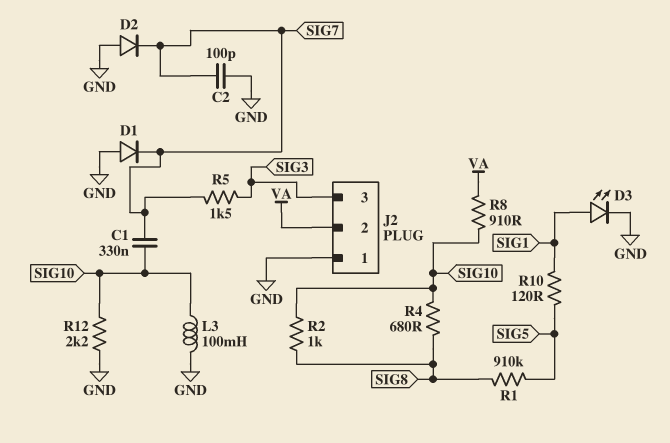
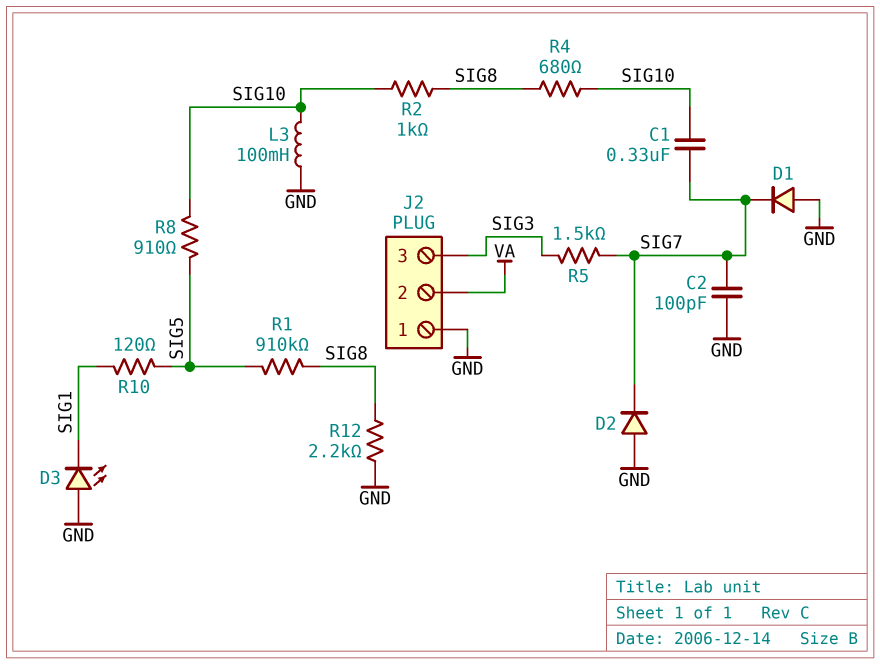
D3: LED (A SIG1, K GND) -> LED (A GND, K SIG1)
R8: 910 (SIG10, VA) -> 910 (SIG5, SIG10)
R12: 2.2k (GND, SIG10) -> 2.2k (GND, SIG8)

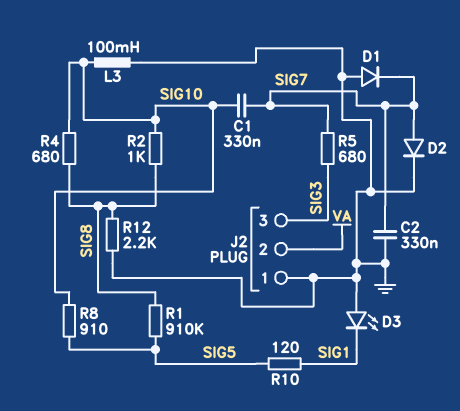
C2: 100pF (GND, SIG7) -> 330nF (GND, SIG7)
D2: diode (A GND, K SIG7) -> diode (A SIG7, K GND)
R5: 1.5k (SIG3, SIG7) -> 680 (SIG3, SIG7)

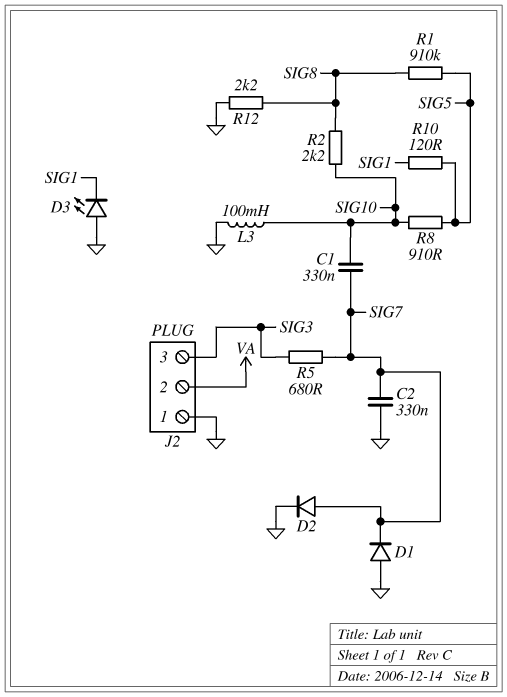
R2: 1k (SIG8, SIG10) -> 2.2k (SIG8, SIG10)
R4: 680 (SIG8, SIG10) -> none

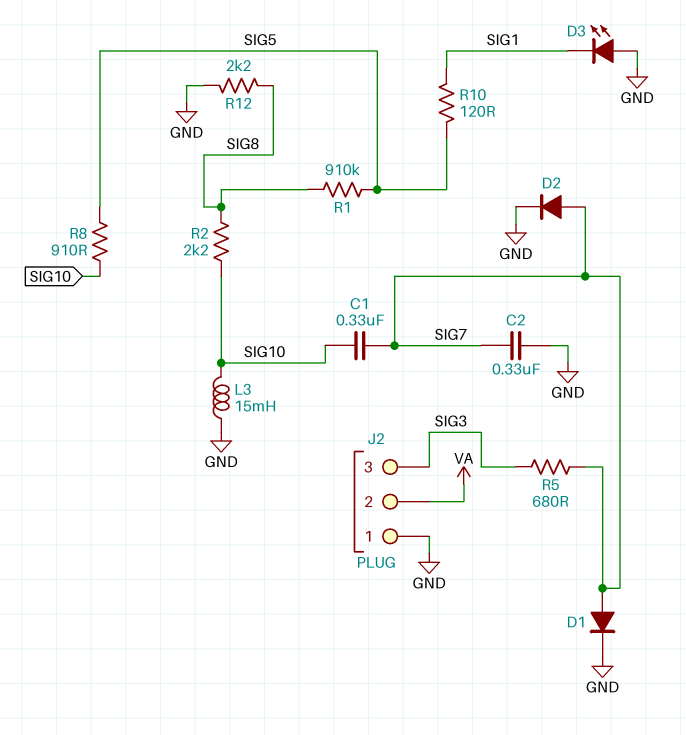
D1: diode (A GND, K SIG7) -> diode (A SIG7, K GND)
L3: 100mH (GND, SIG10) -> 15mH (GND, SIG10)

